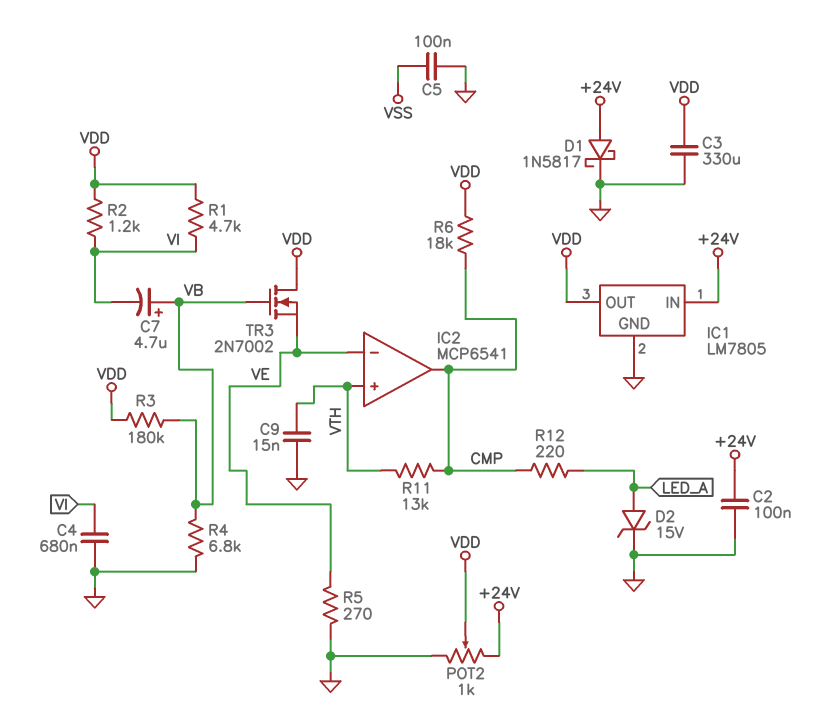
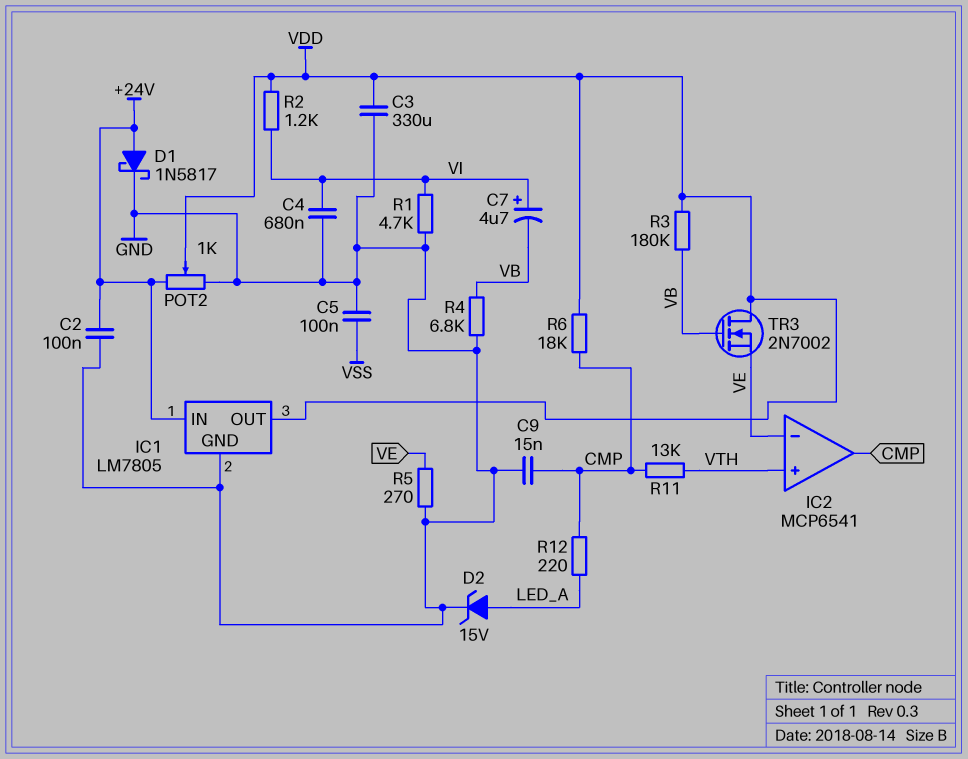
C7: 4.7uF (plus VB, minus VI) -> 4.7uF (plus VI, minus VB)
C9: 15nF (GND, VTH) -> 15nF (CMP, GND)
R1: 4.7k (VDD, VI) -> 4.7k (GND, VI)

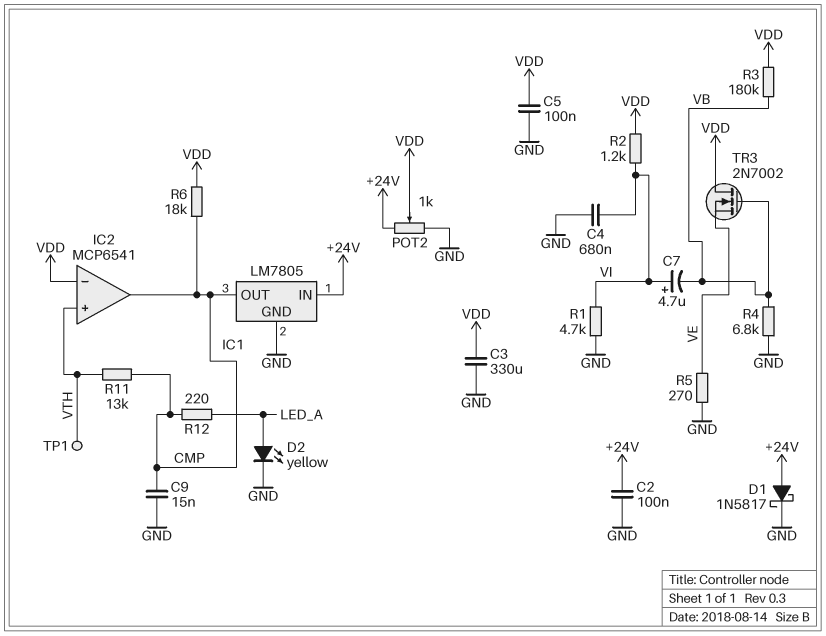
C5: 100nF (GND, VSS) -> 100nF (GND, VDD)
D2: zener 15V (A LED_A, K GND) -> LED yellow (A LED_A, K GND)
IC1 pin OUT: VDD -> CMP
IC2 pin in-: VE -> VDD
TP1: none -> test point (VTH)

